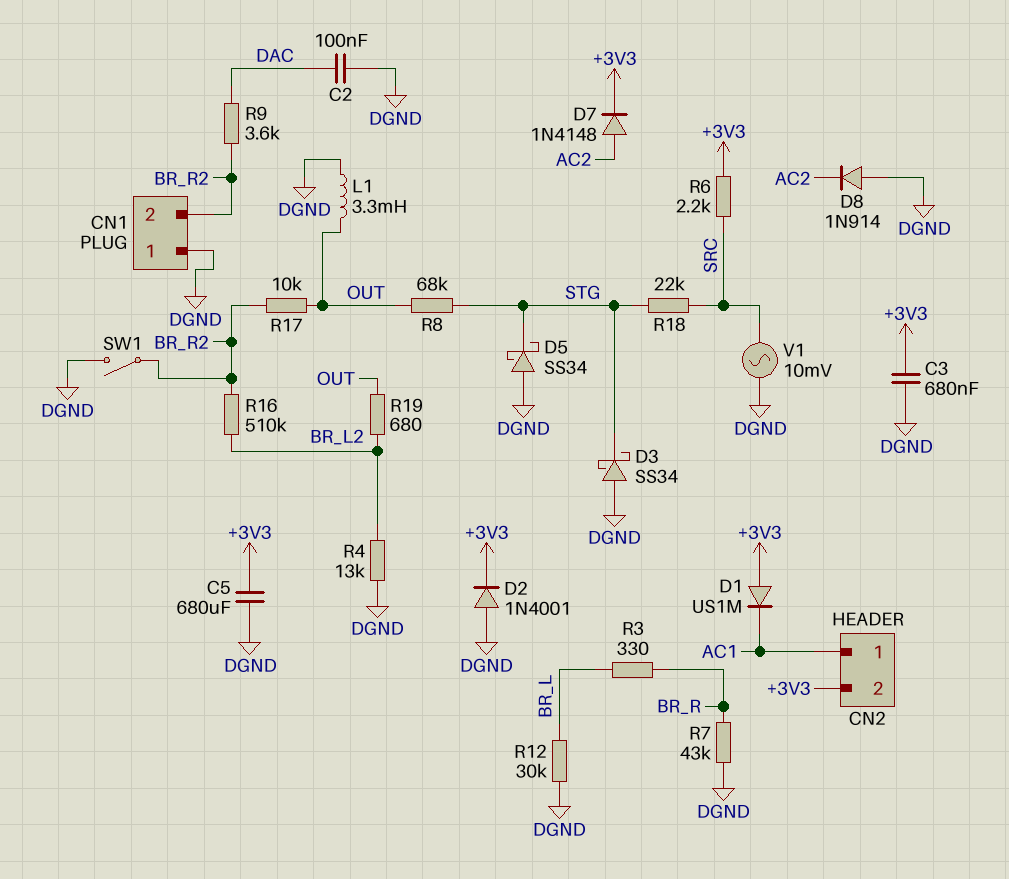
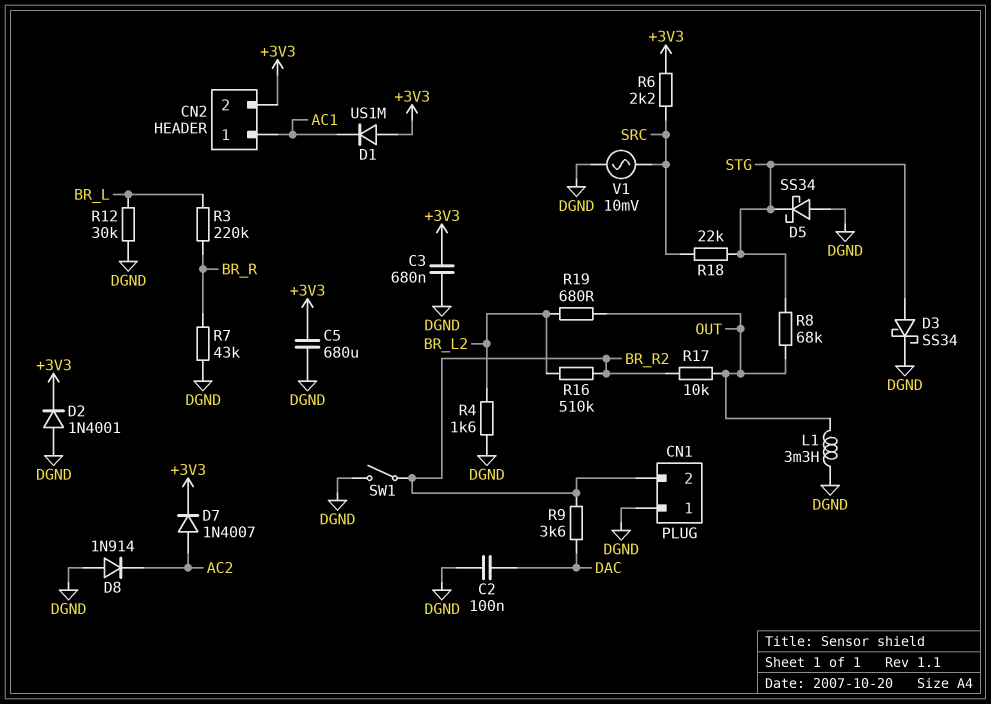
D3: schottky SS34 (A DGND, K STG) -> schottky SS34 (A STG, K DGND)
D7: diode 1N4148 (A AC2, K +3V3) -> diode 1N4007 (A AC2, K +3V3)
R3: 330 (BR_L, BR_R) -> 220k (BR_L, BR_R)
R4: 13k (BR_L2, DGND) -> 1.6k (BR_L2, DGND)

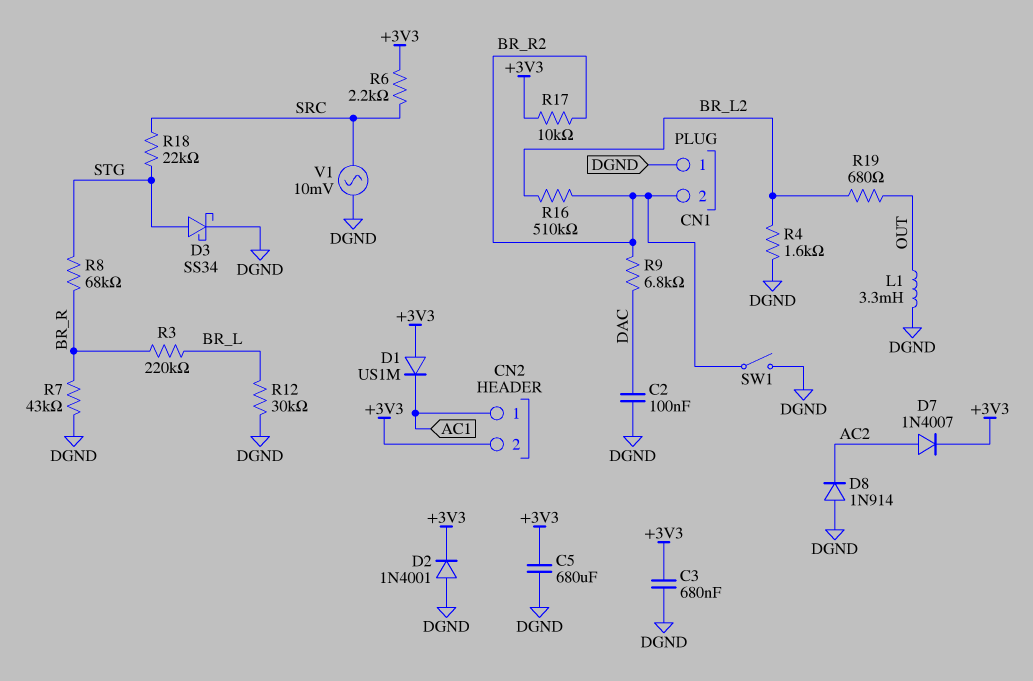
D5: schottky SS34 (A DGND, K STG) -> none
R8: 68k (OUT, STG) -> 68k (BR_R, STG)
R9: 3.6k (BR_R2, DAC) -> 6.8k (BR_R2, DAC)
R17: 10k (BR_R2, OUT) -> 10k (+3V3, BR_R2)

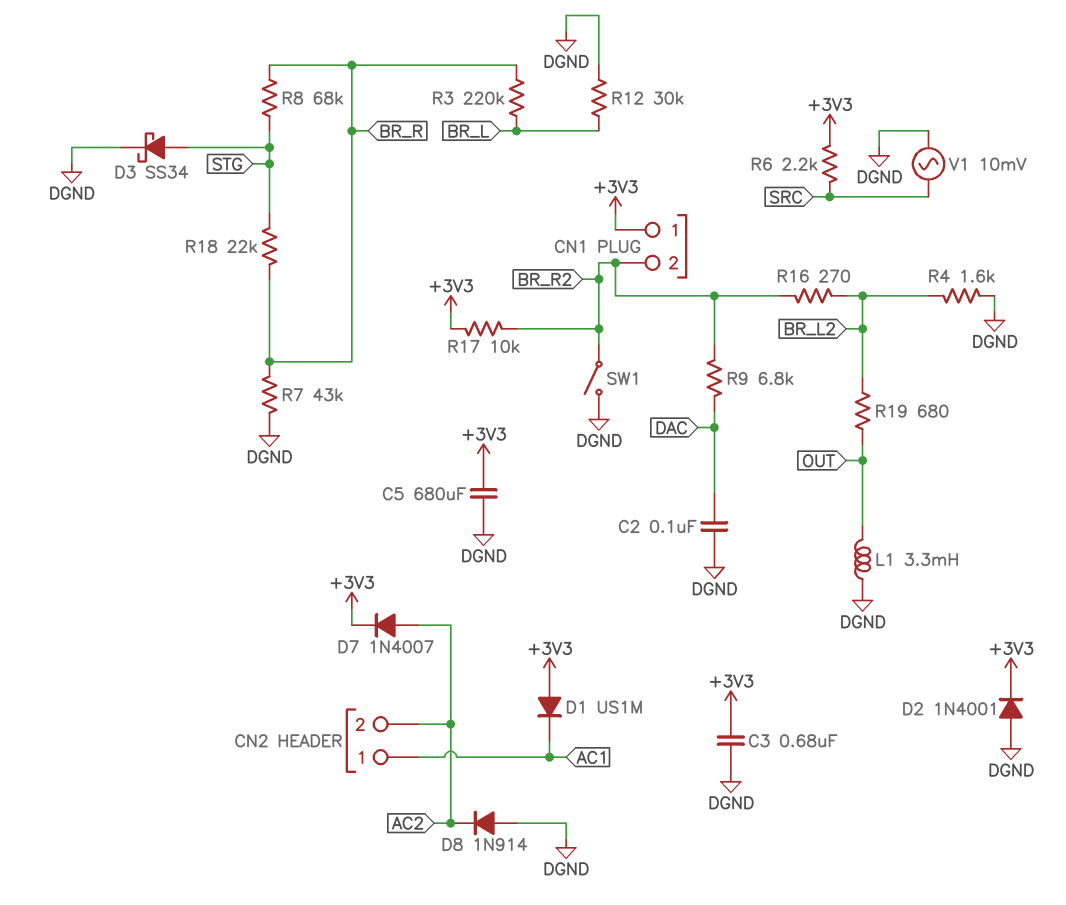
CN1 pin 1: DGND -> +3V3
CN2 pin 2: +3V3 -> AC2
R16: 510k (BR_L2, BR_R2) -> 270 (BR_L2, BR_R2)
R18: 22k (SRC, STG) -> 22k (BR_R, STG)

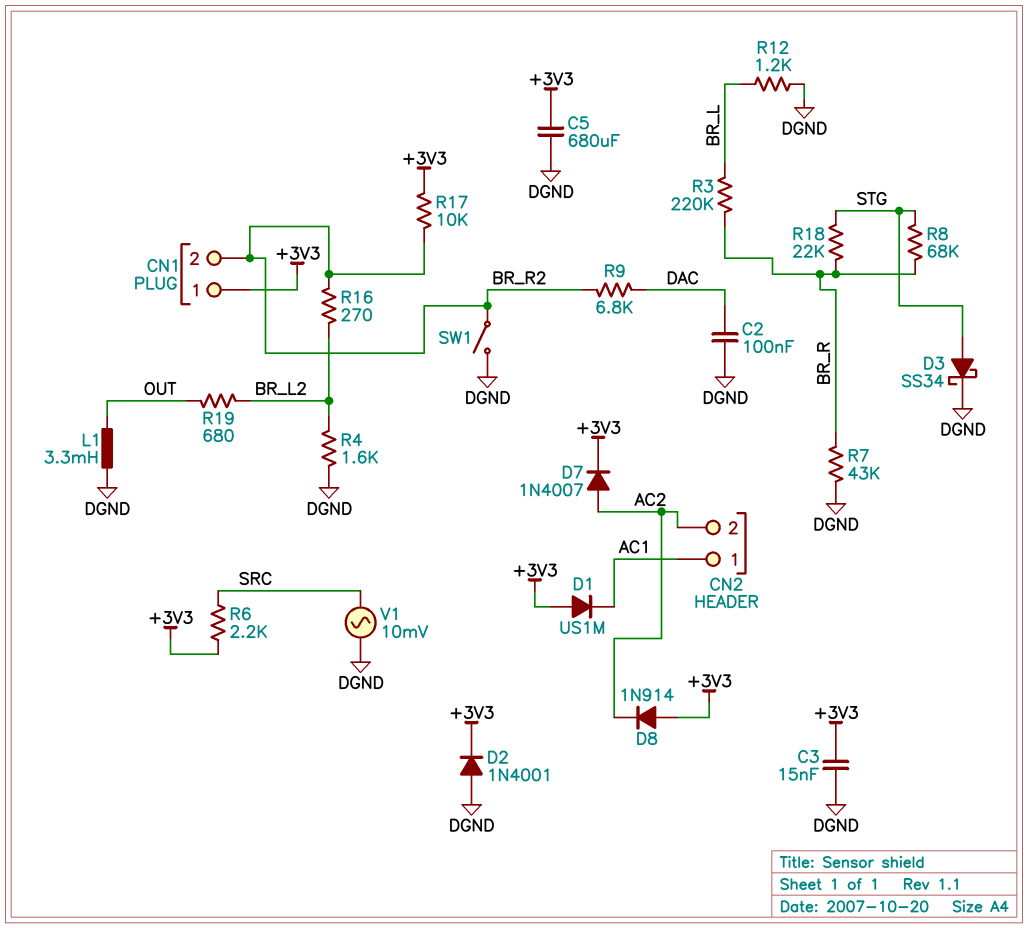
C3: 680nF (+3V3, DGND) -> 15nF (+3V3, DGND)
D8: diode 1N914 (A DGND, K AC2) -> diode 1N914 (A +3V3, K AC2)
R12: 30k (BR_L, DGND) -> 1.2k (BR_L, DGND)

